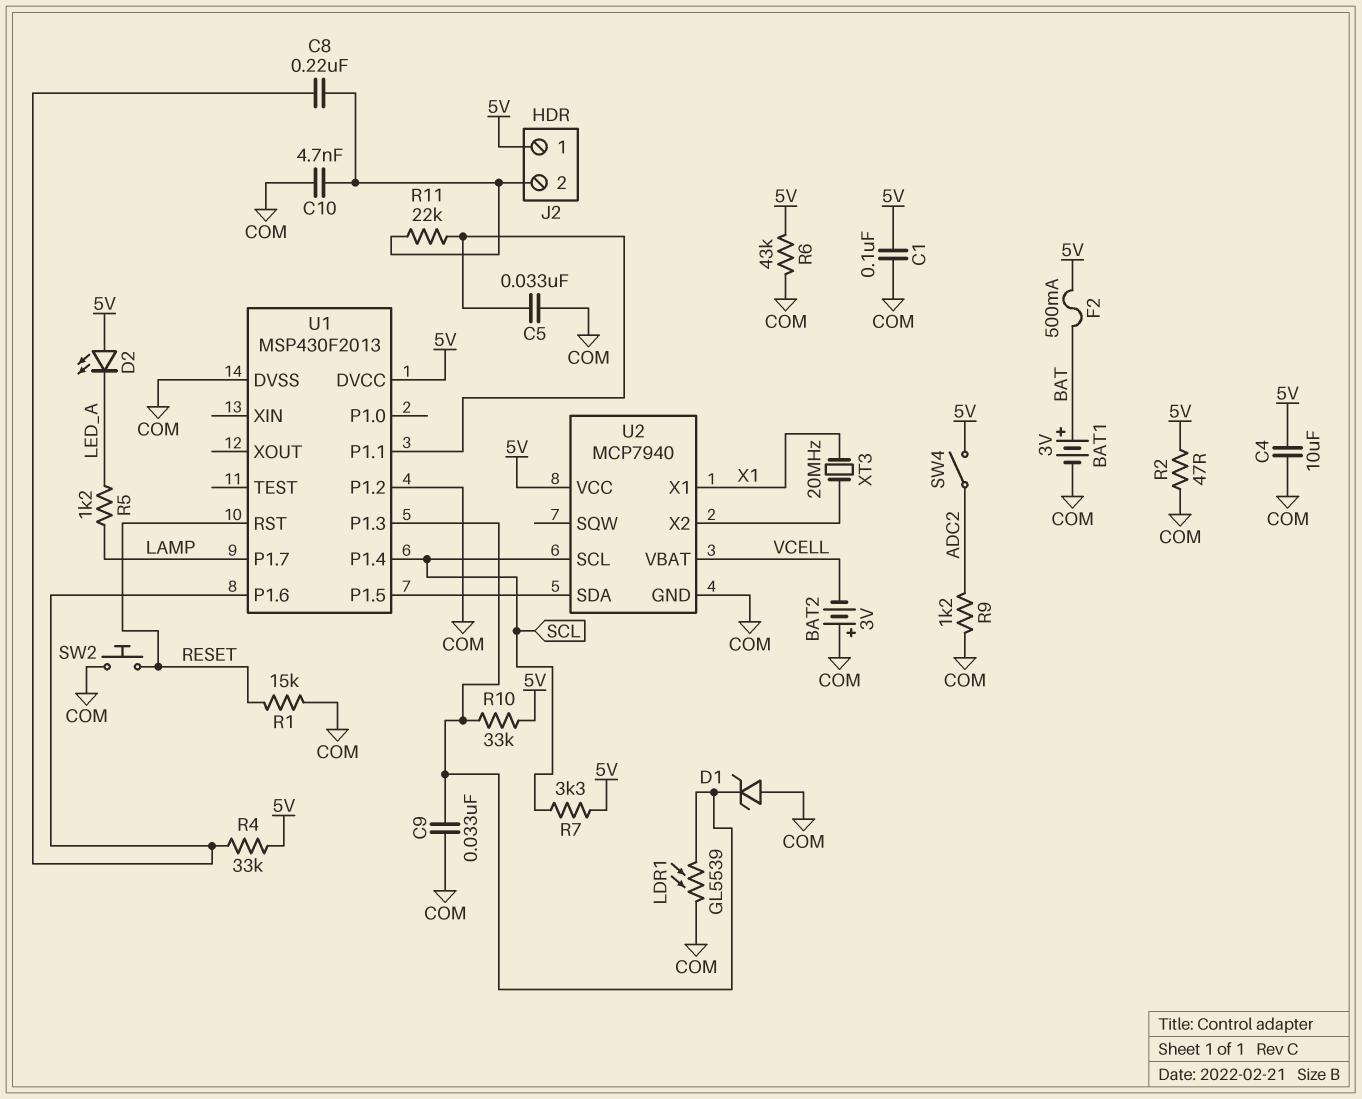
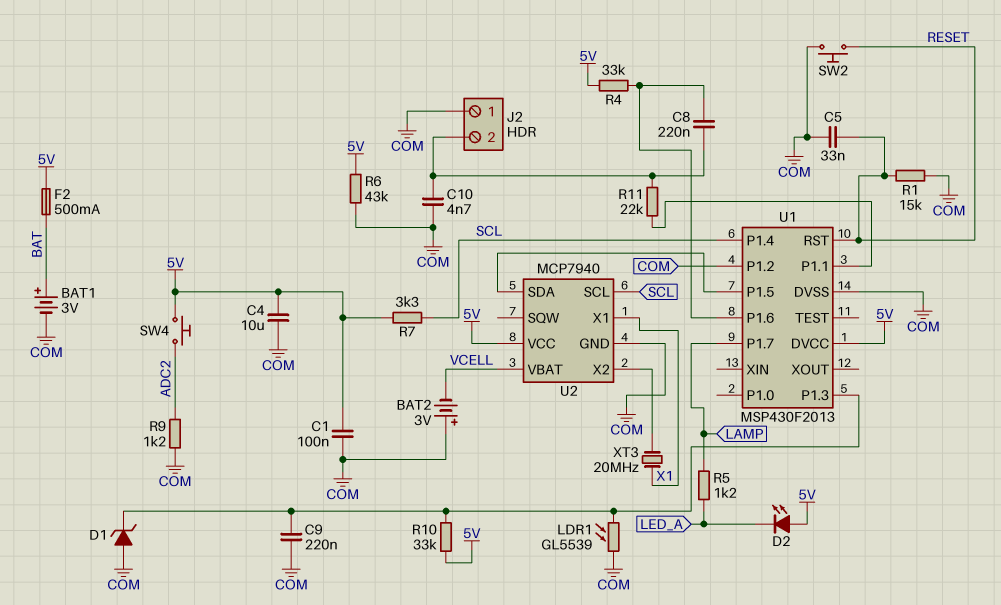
C5: 33nF (COM, U1/P1.1) -> 33nF (COM, RESET)
C9: 33nF (COM, U1/P1.3) -> 220nF (COM, U1/P1.3)
J2 pin 1: 5V -> COM
R2: 47 (5V, COM) -> none
SW4: switch (5V, ADC2) -> button (5V, ADC2)

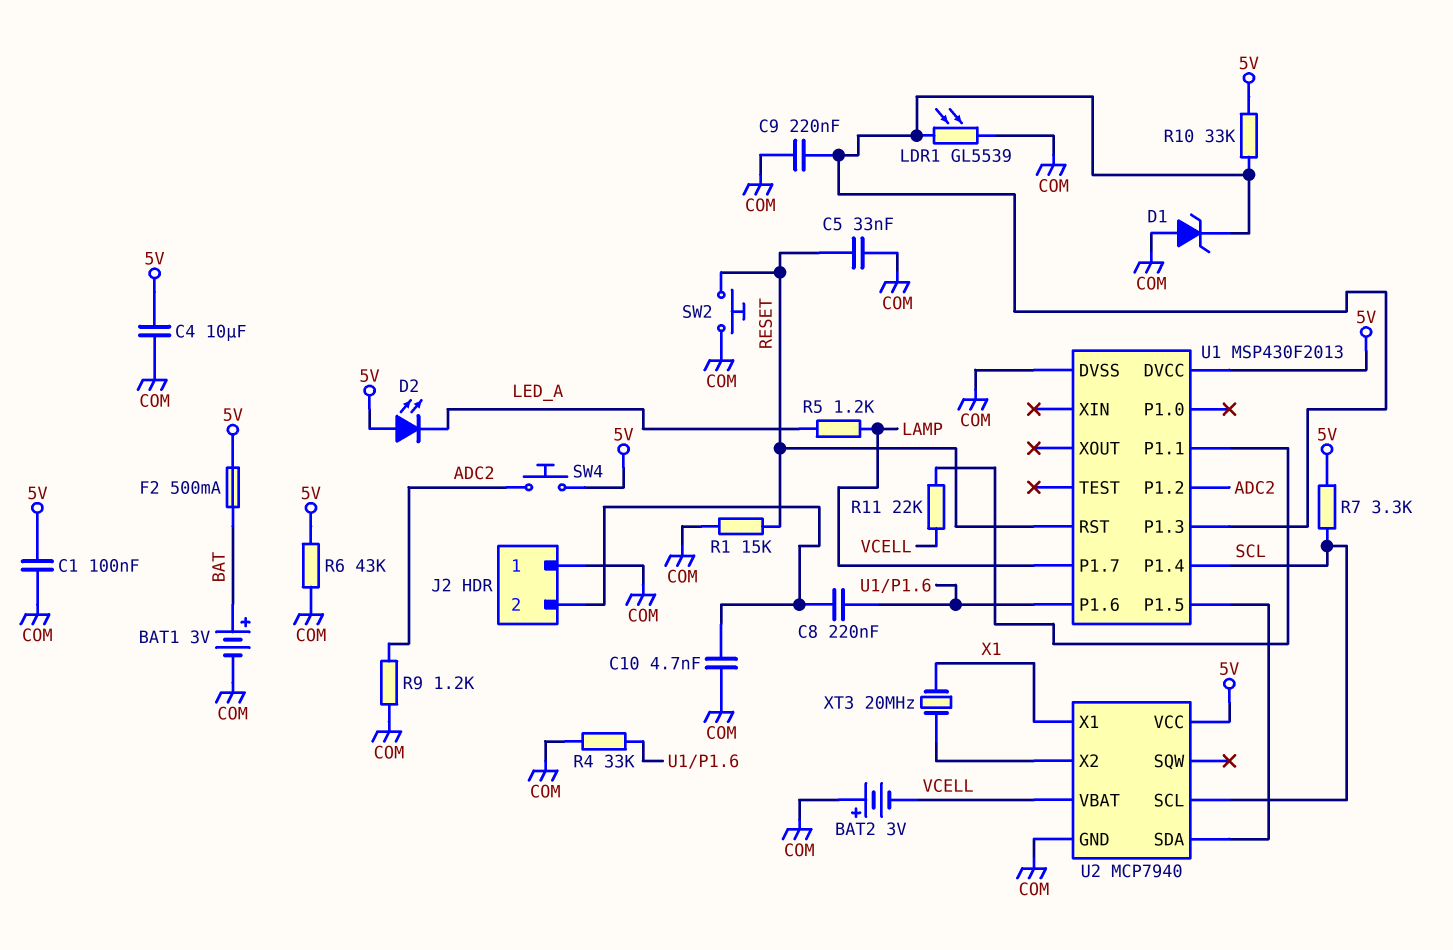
R4: 33k (5V, U1/P1.6) -> 33k (COM, U1/P1.6)
R11: 22k (J2/2, U1/P1.1) -> 22k (U1/P1.1, VCELL)
U1 pin P1.2: COM -> ADC2

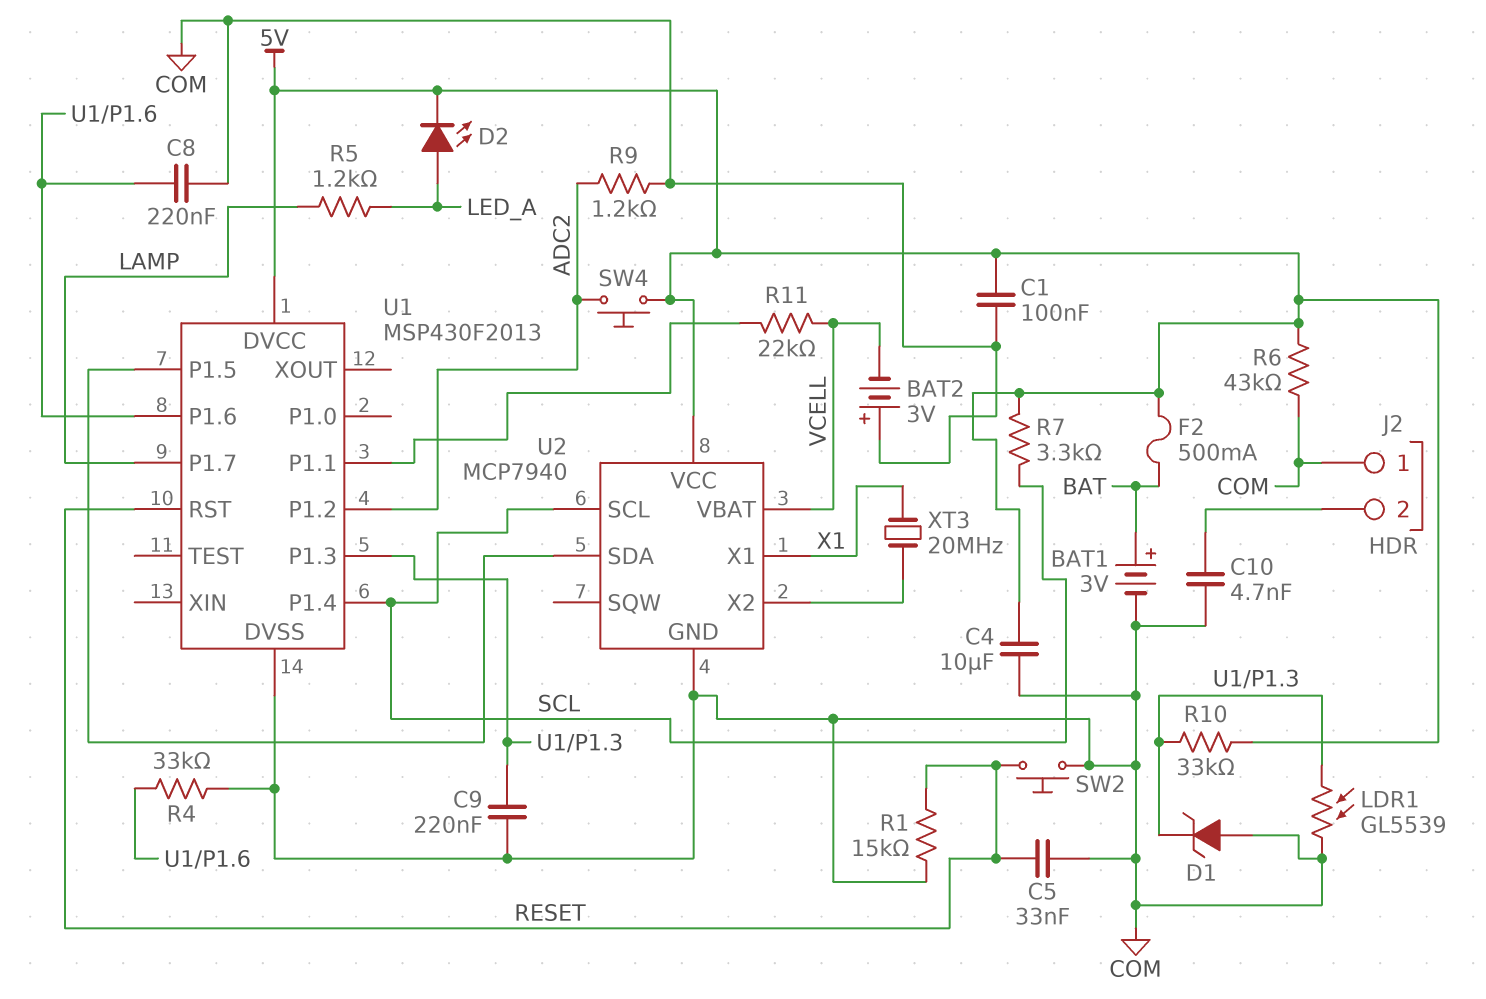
C8: 220nF (J2/2, U1/P1.6) -> 220nF (COM, U1/P1.6)
D2: LED (A 5V, K LED_A) -> LED (A LED_A, K 5V)

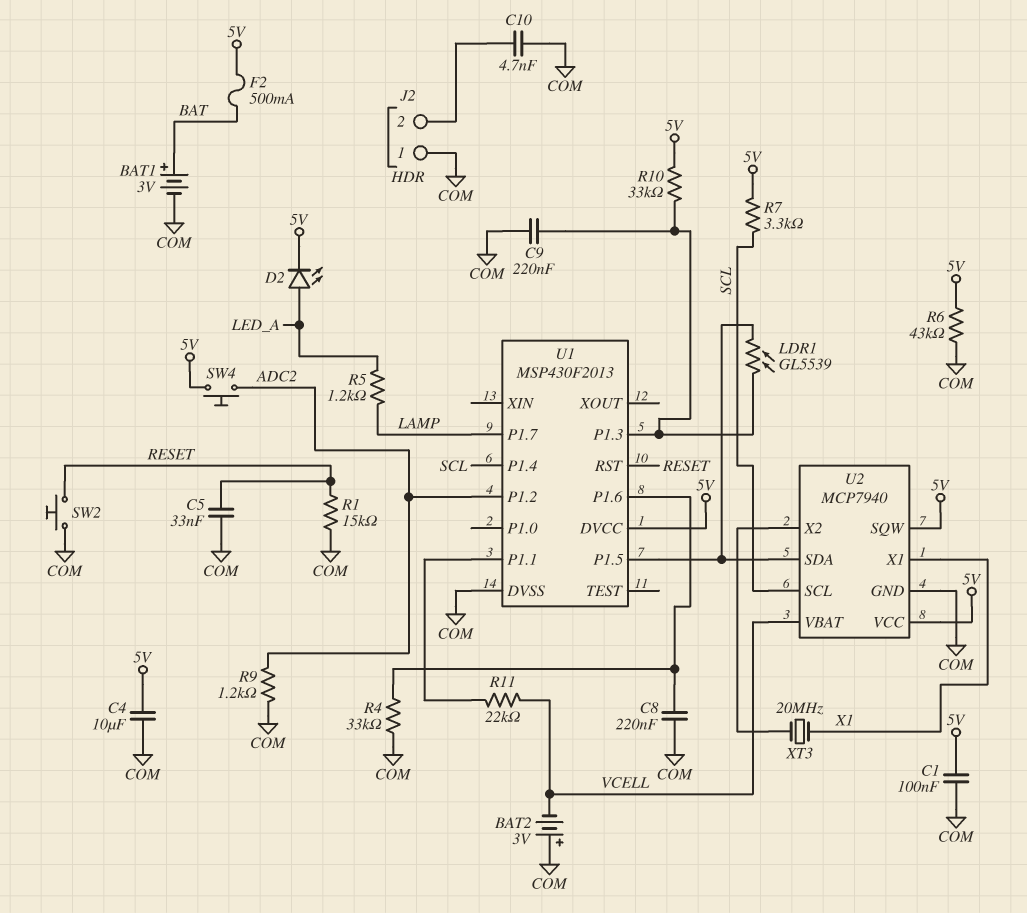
D1: zener (A COM, K U1/P1.3) -> none
LDR1: GL5539 (COM, U1/P1.3) -> GL5539 (U1/P1.3, U1/P1.5)
U2 pin SQW: none -> 5V

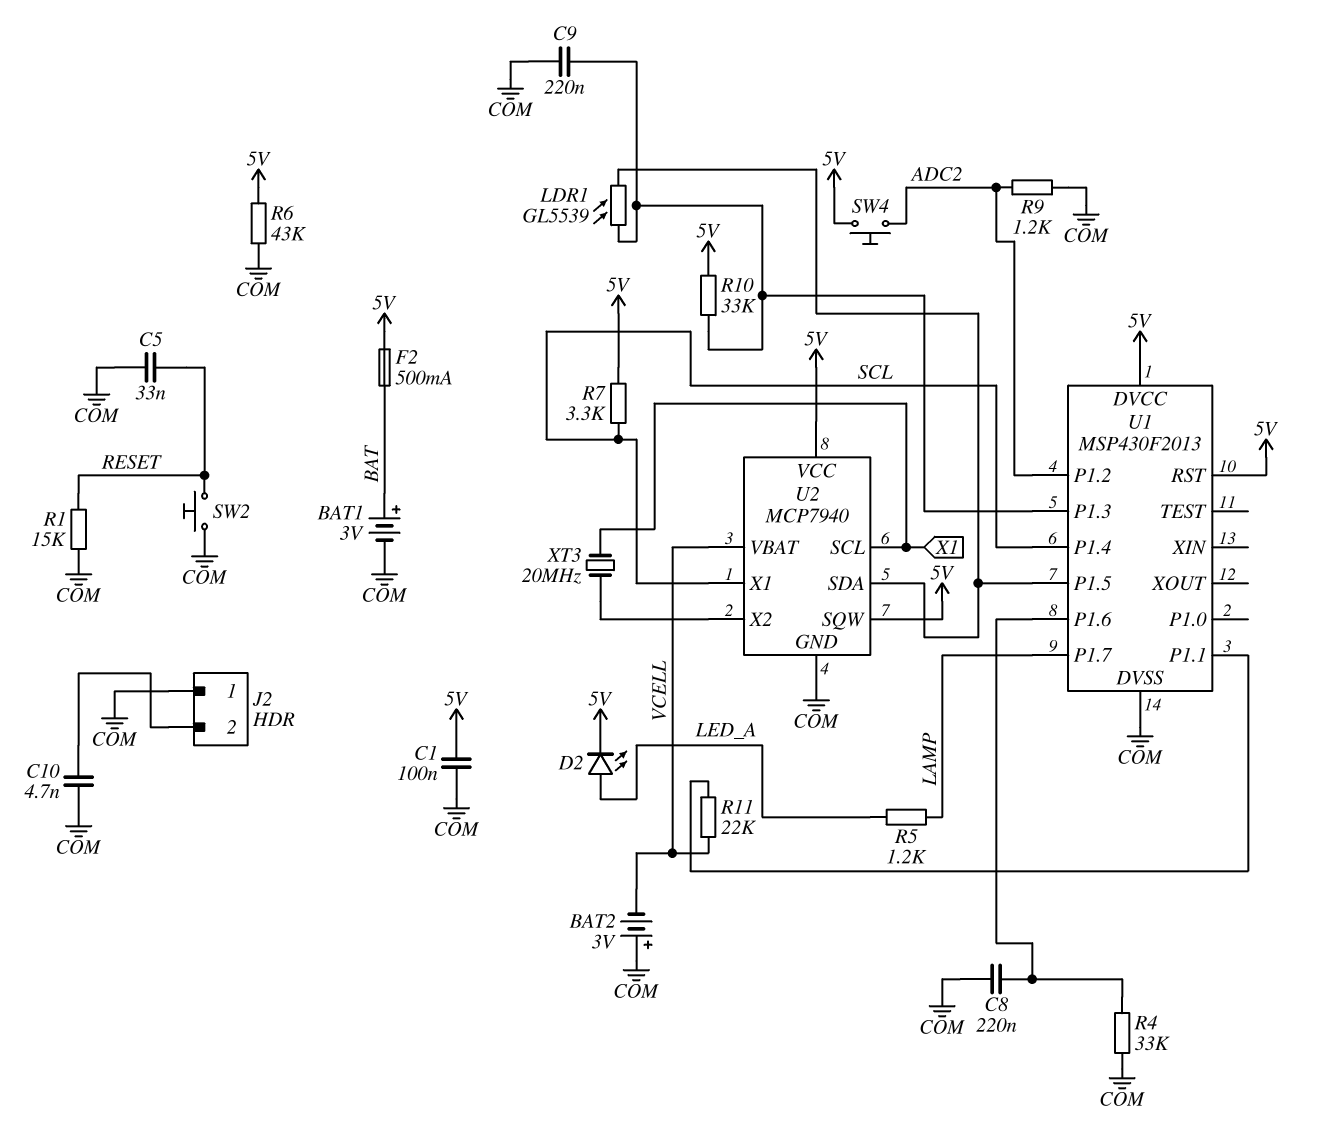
C4: 10uF (5V, COM) -> none
U1 pin RST: RESET -> 5V
U2 pin SCL: SCL -> X1
U2 pin X1: X1 -> SCL

